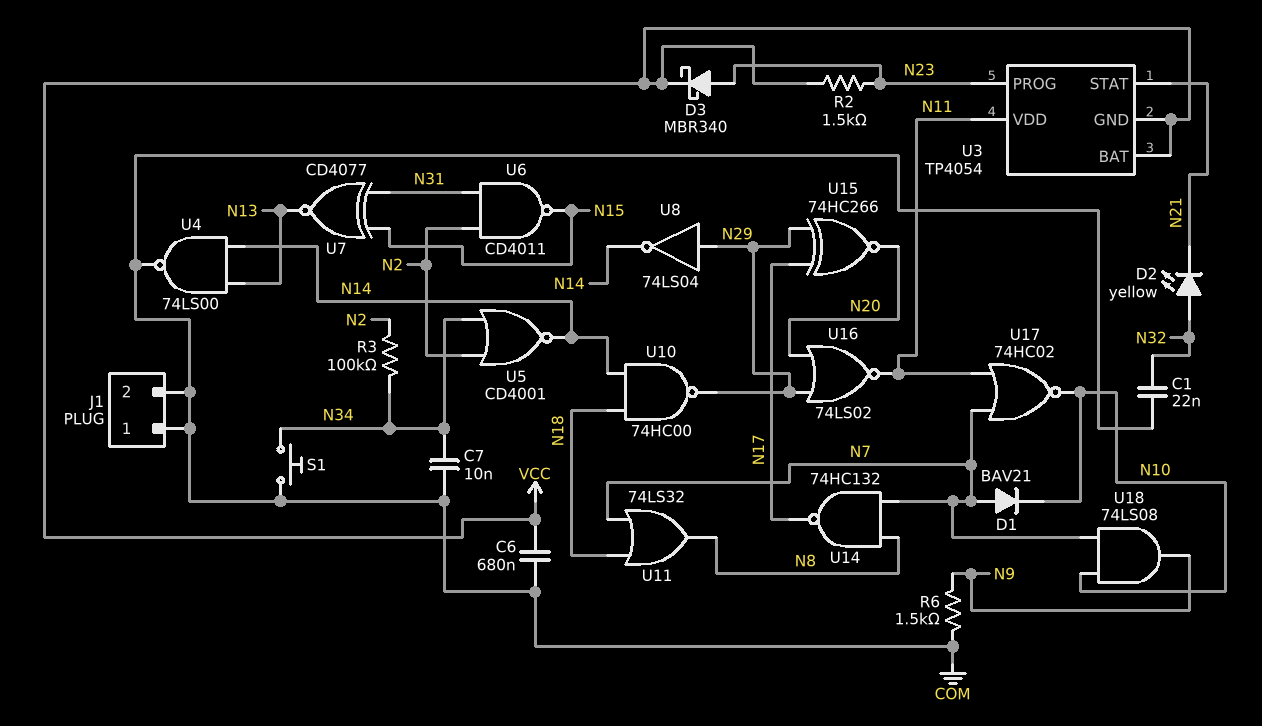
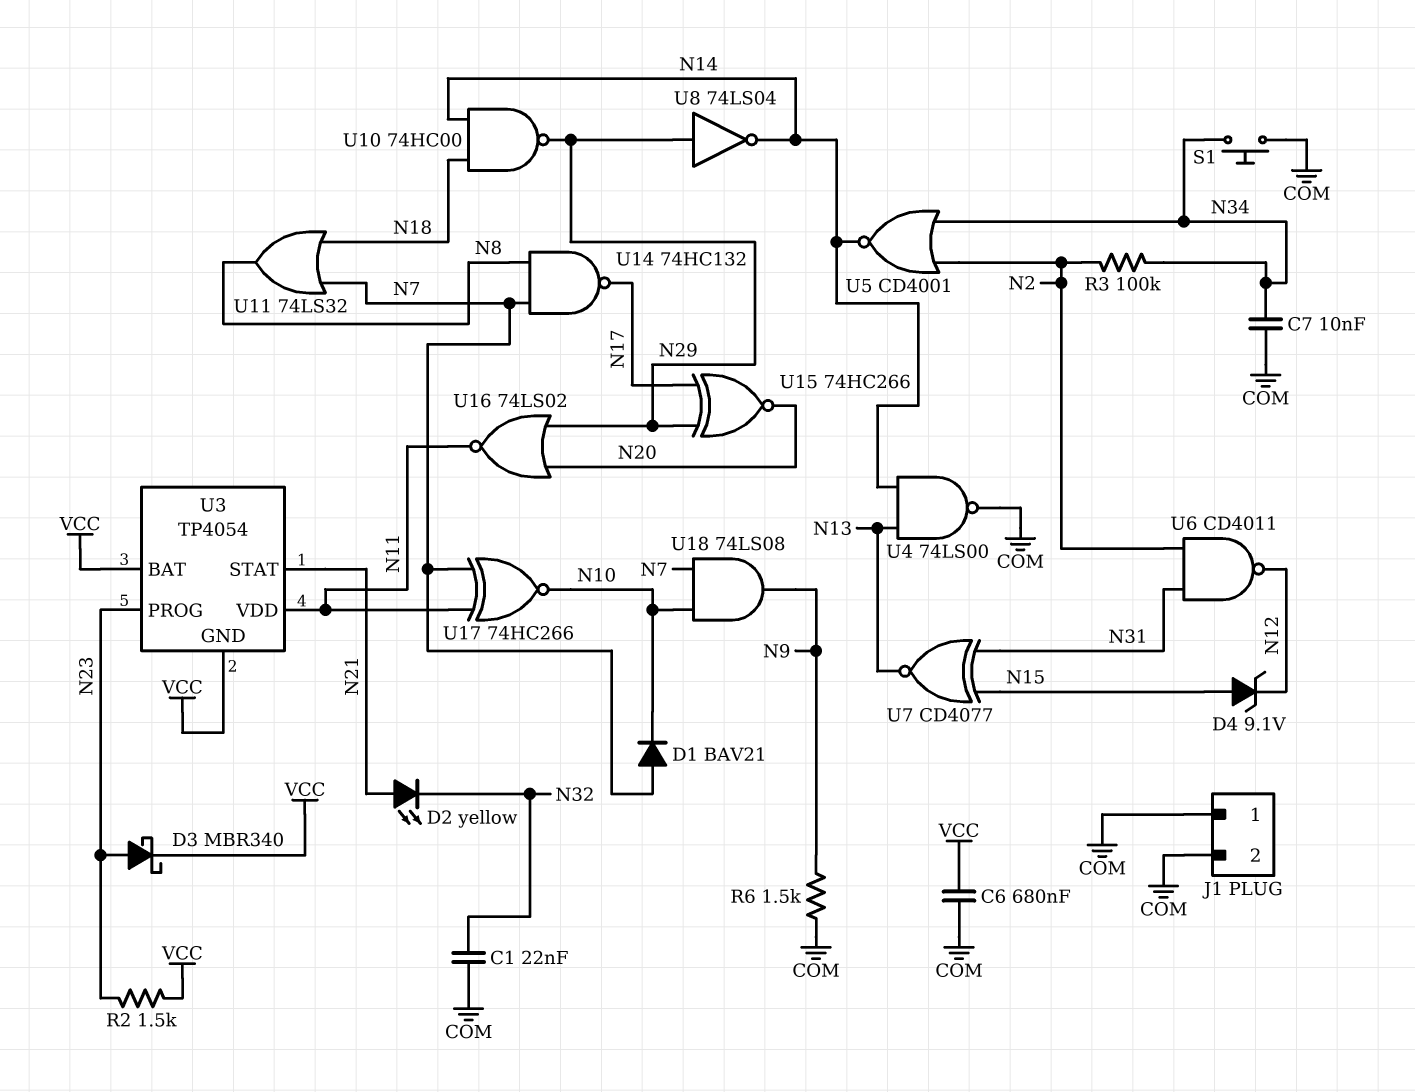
D2: LED yellow (A N32, K N21) -> LED yellow (A N21, K N32)
D4: none -> zener 9.1V (A N15, K N12)
U6: NAND CD4011 (in N2, in N31, out N15) -> NAND CD4011 (in N2, in N31, out N12)
U17: NOR 74HC02 (in N7, in N11, out N10) -> XNOR 74HC266 (in N7, in N11, out N10)

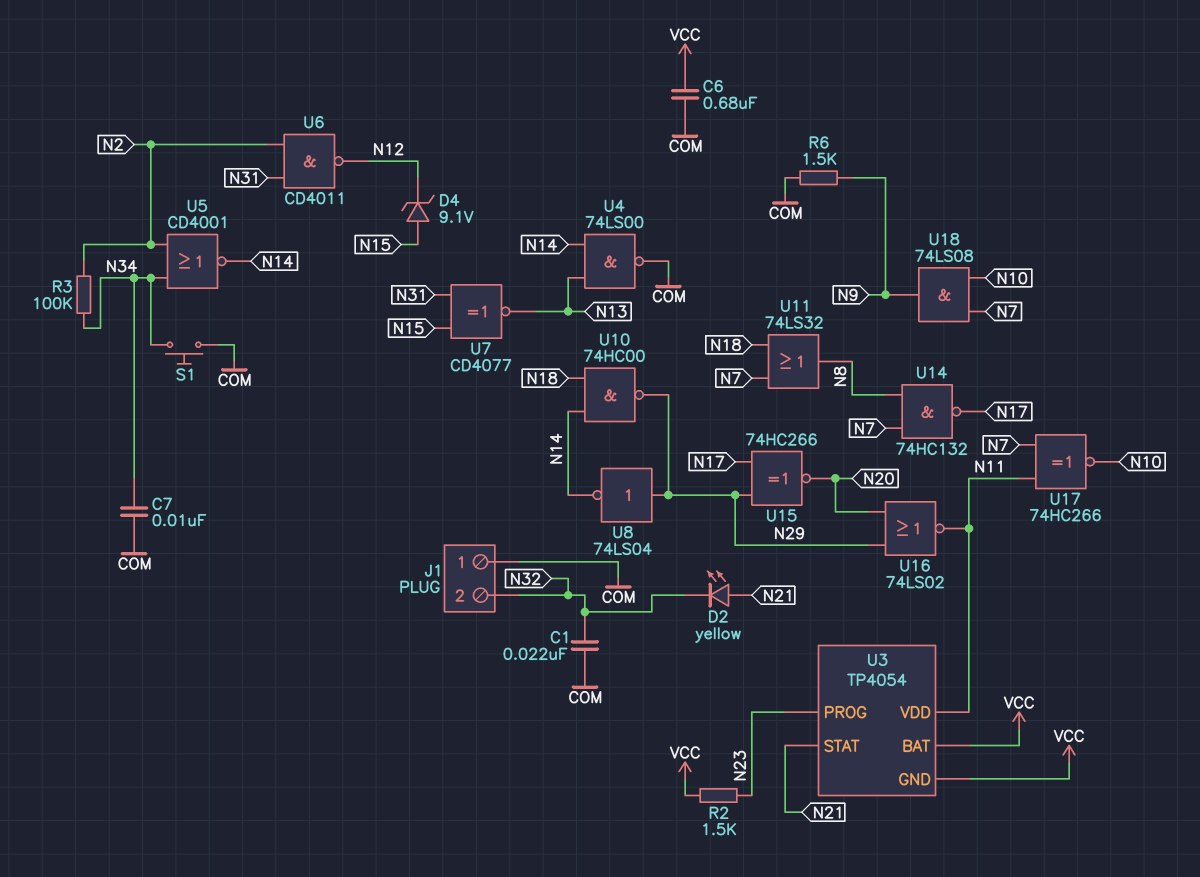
D1: diode BAV21 (A N7, K N10) -> none
D3: schottky MBR340 (A N23, K VCC) -> none
J1 pin 2: COM -> N32

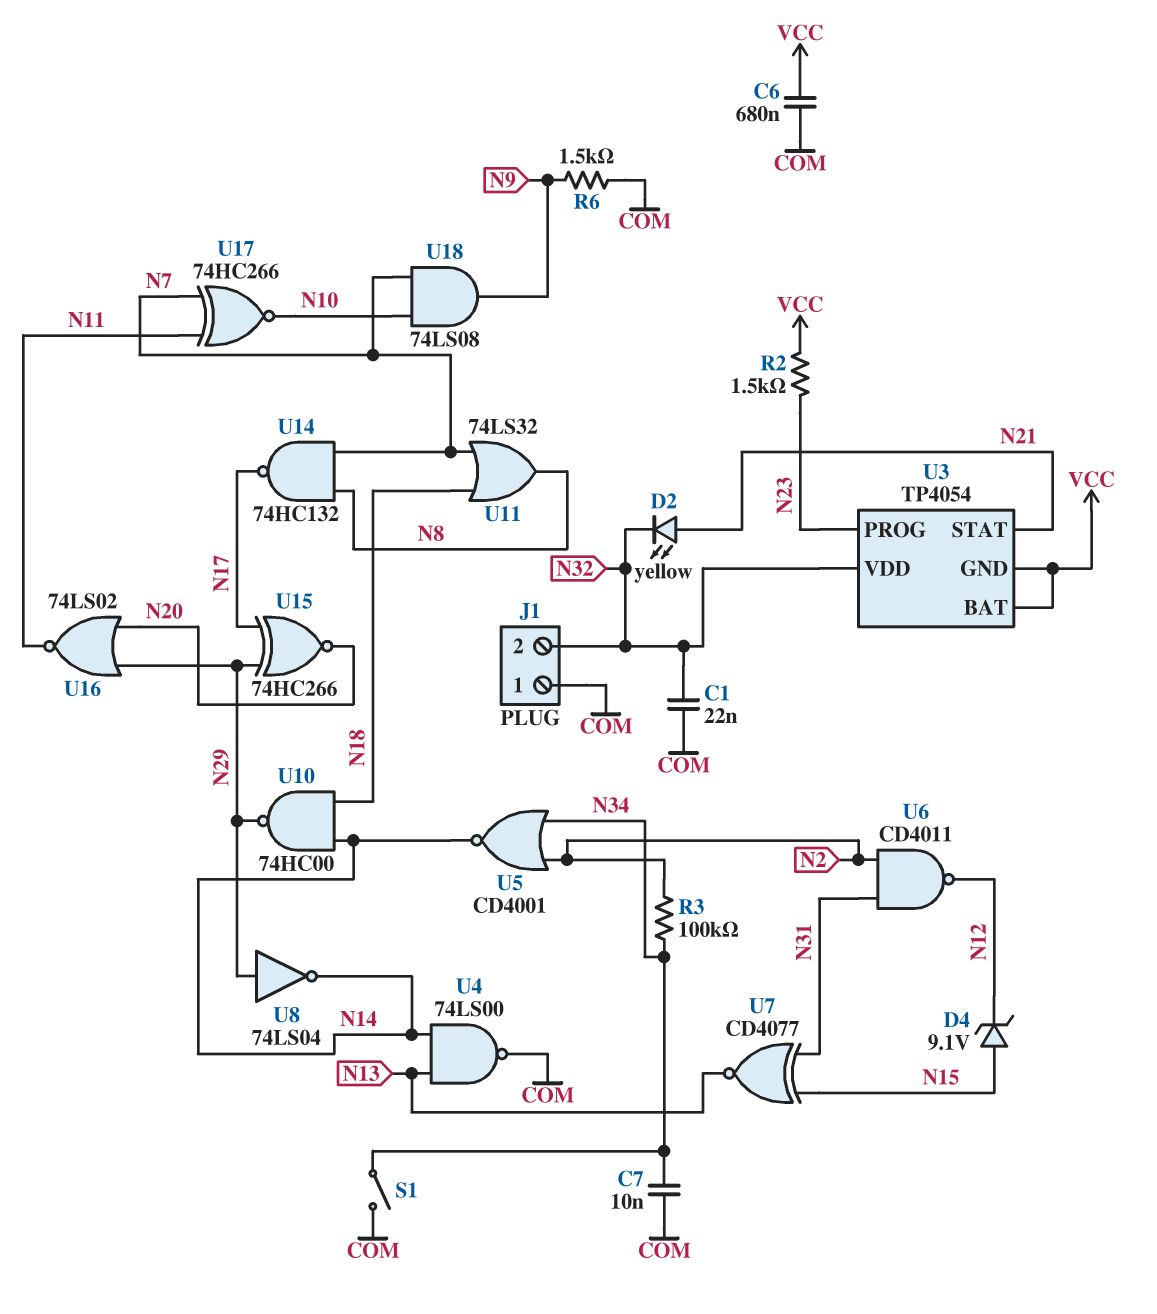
S1: button (COM, N34) -> switch (COM, N34)
U3 pin VDD: N11 -> N32

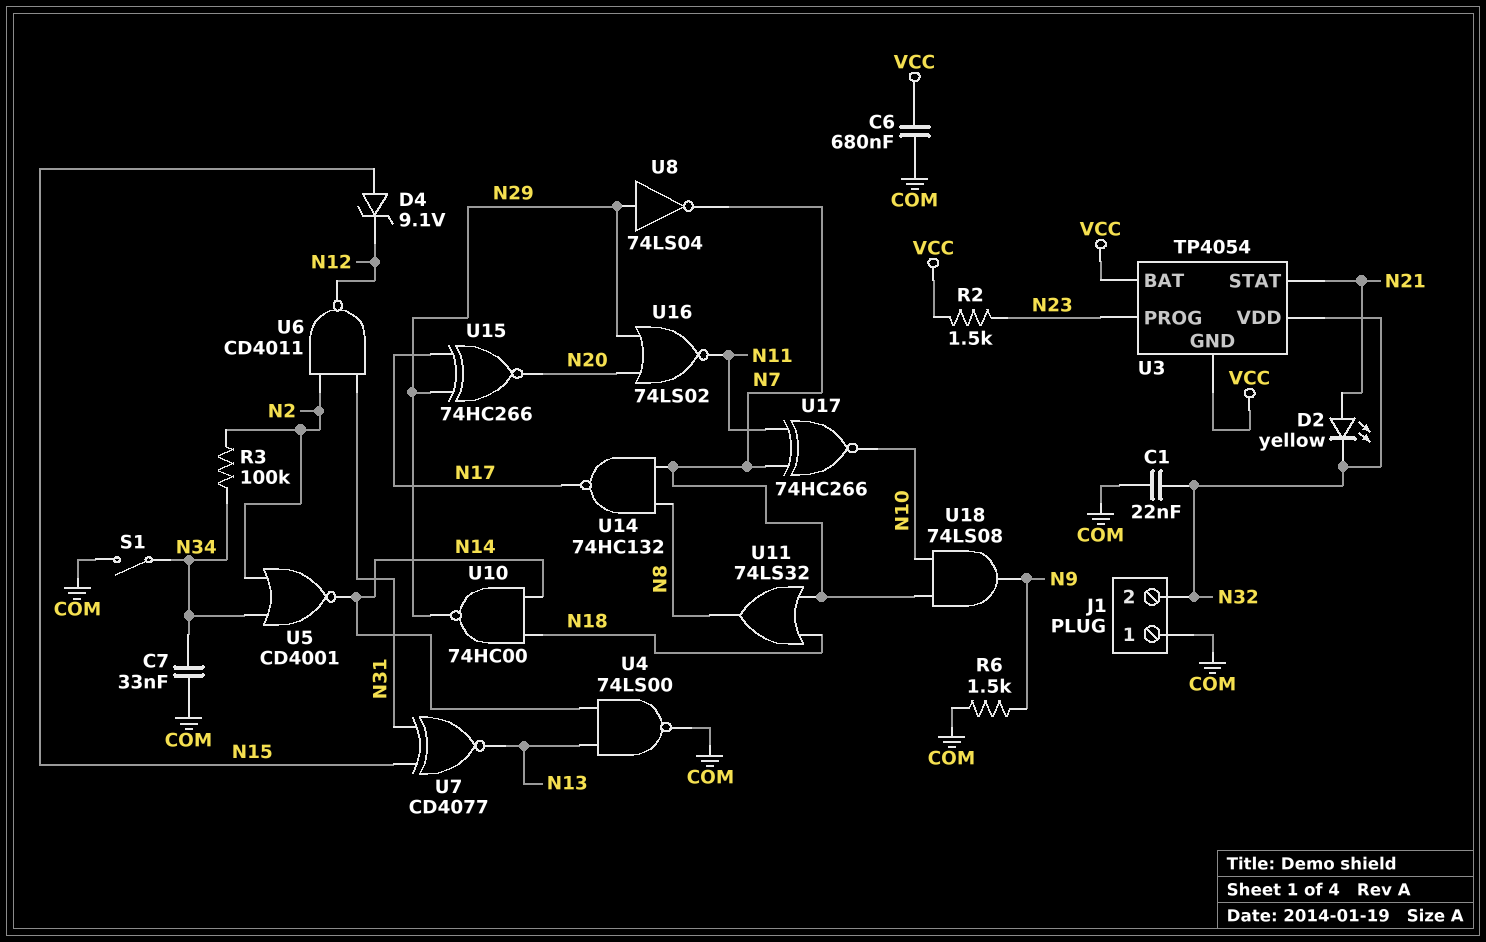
C7: 10nF (COM, N34) -> 33nF (COM, N34)
U8: NOT 74LS04 (in N29, out N14) -> NOT 74LS04 (in N29, out N7)

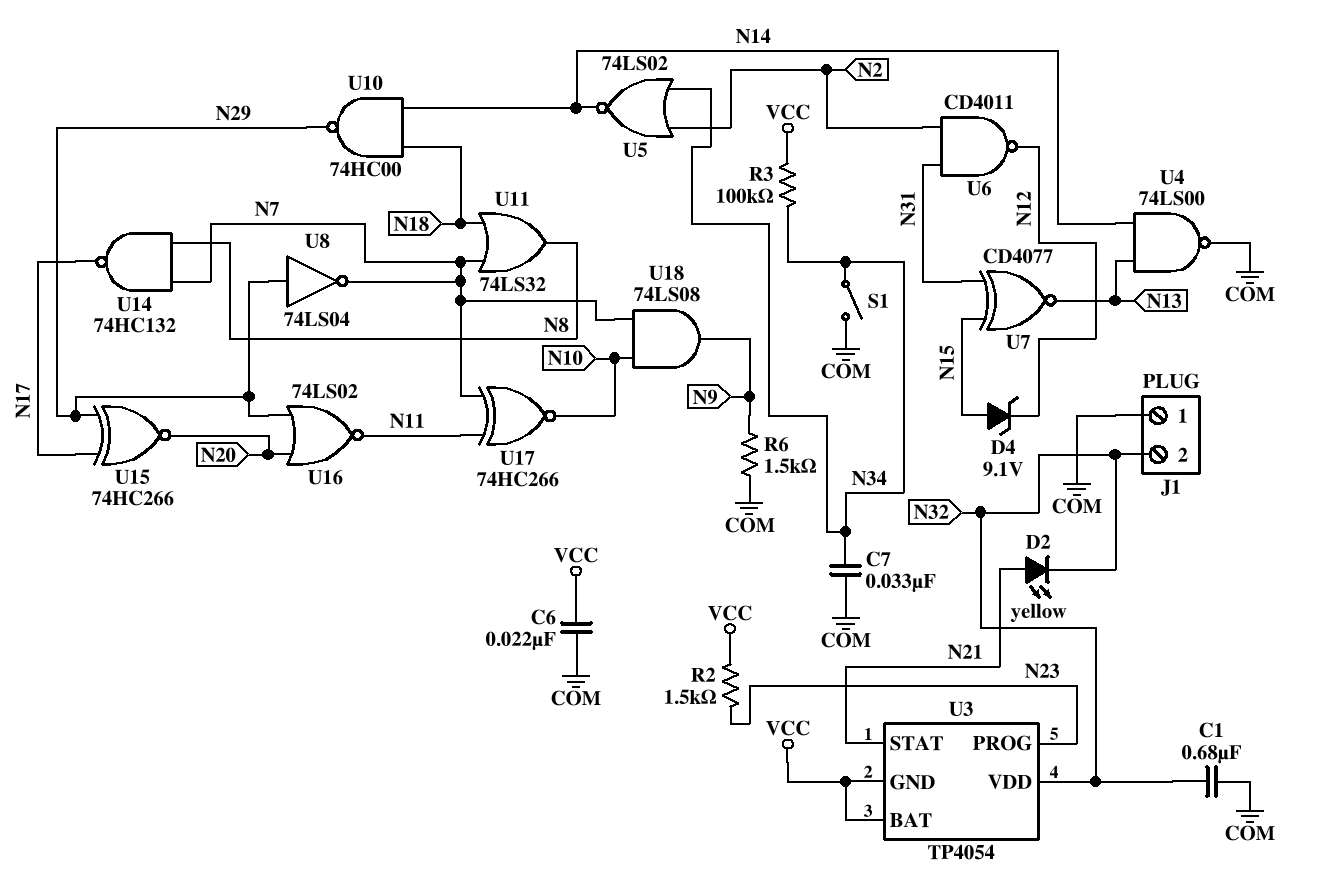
C1: 22nF (COM, N32) -> 680nF (COM, N32)
C6: 680nF (COM, VCC) -> 22nF (COM, VCC)
R3: 100k (N2, N34) -> 100k (N34, VCC)
U5: NOR CD4001 (in N2, in N34, out N14) -> NOR 74LS02 (in N2, in N34, out N14)

